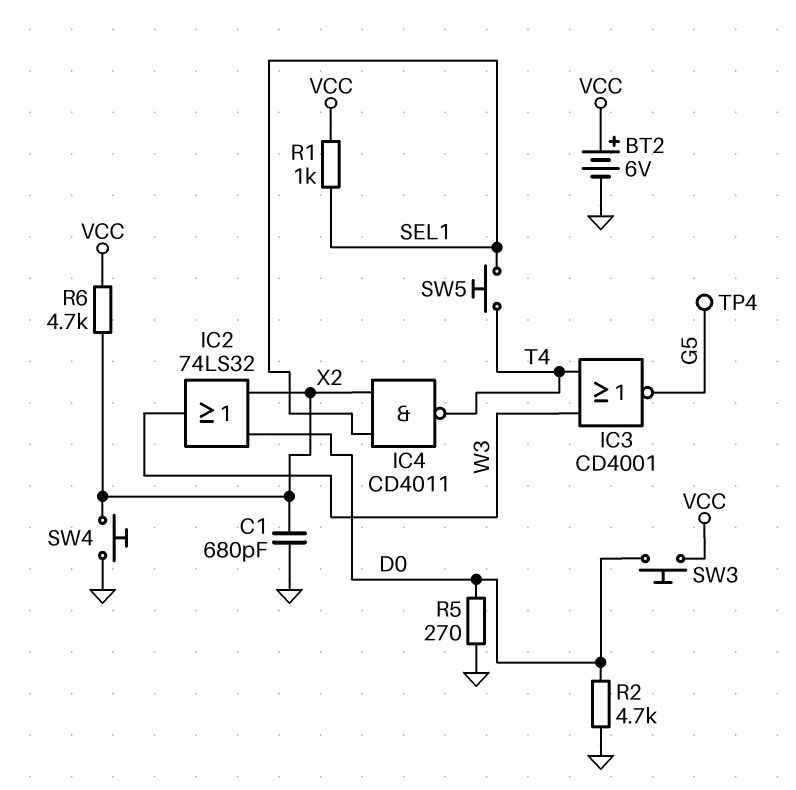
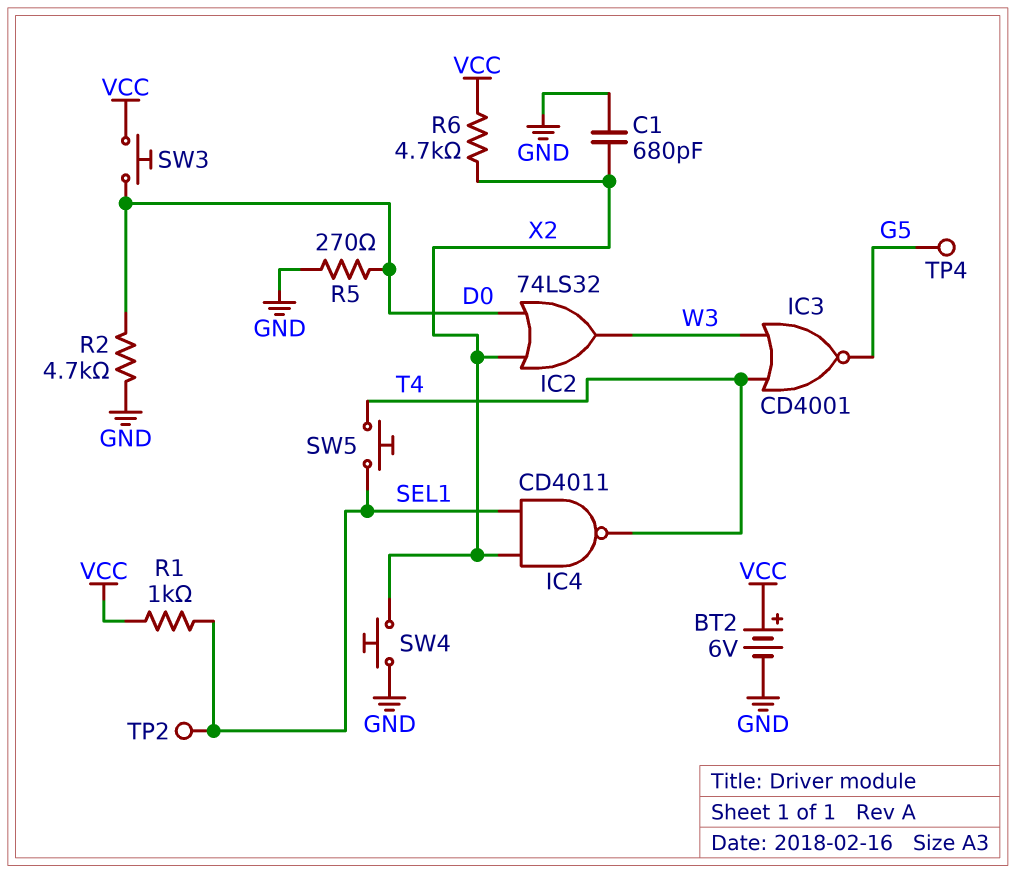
TP2: none -> test point (SEL1)

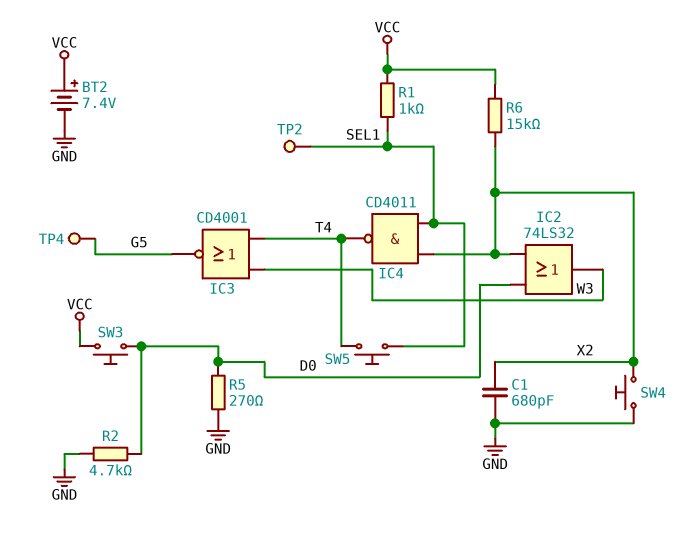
BT2: 6V (plus VCC, minus GND) -> 7.4V (plus VCC, minus GND)
R6: 4.7k (VCC, X2) -> 15k (VCC, X2)

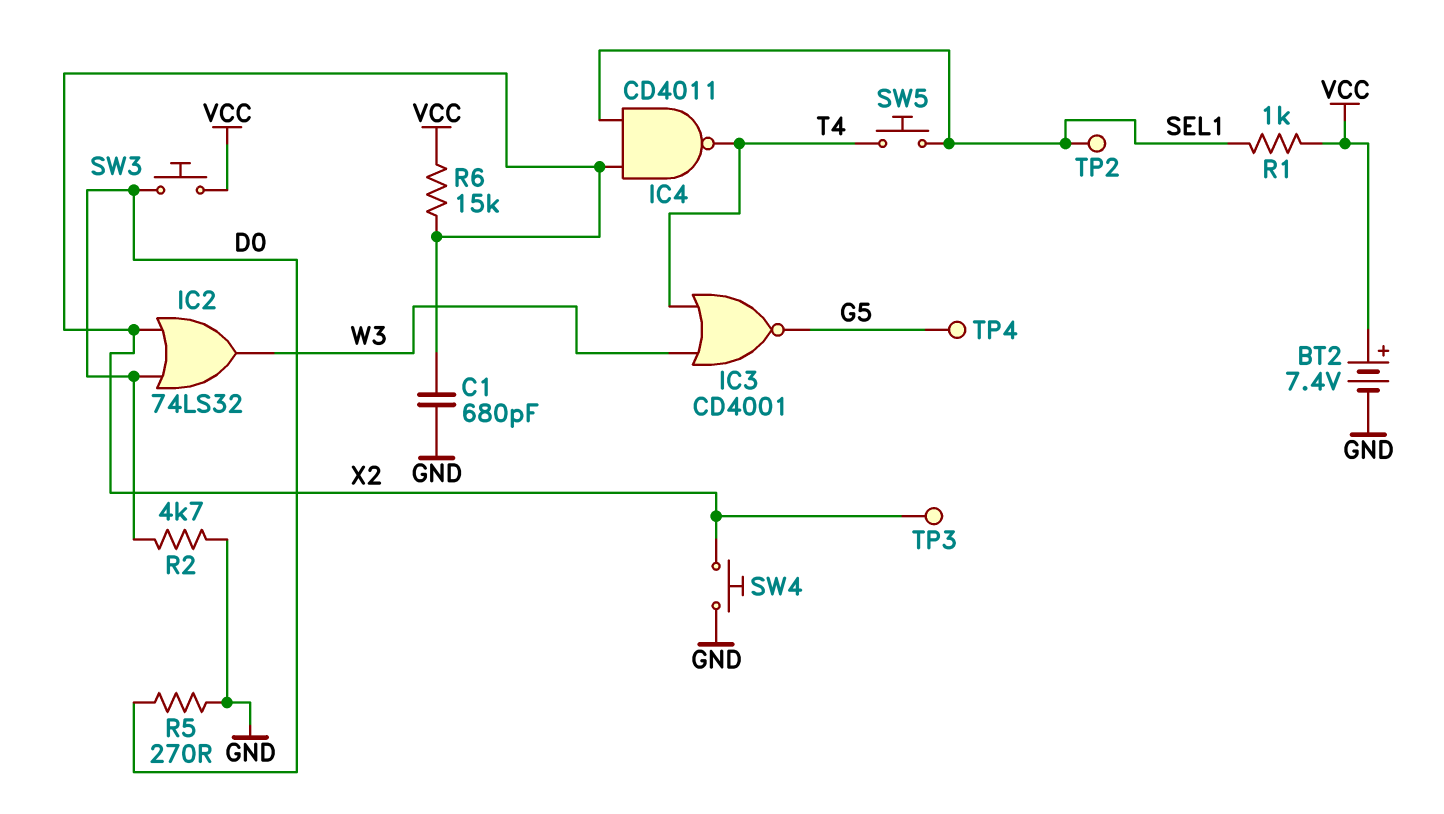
TP3: none -> test point (X2)

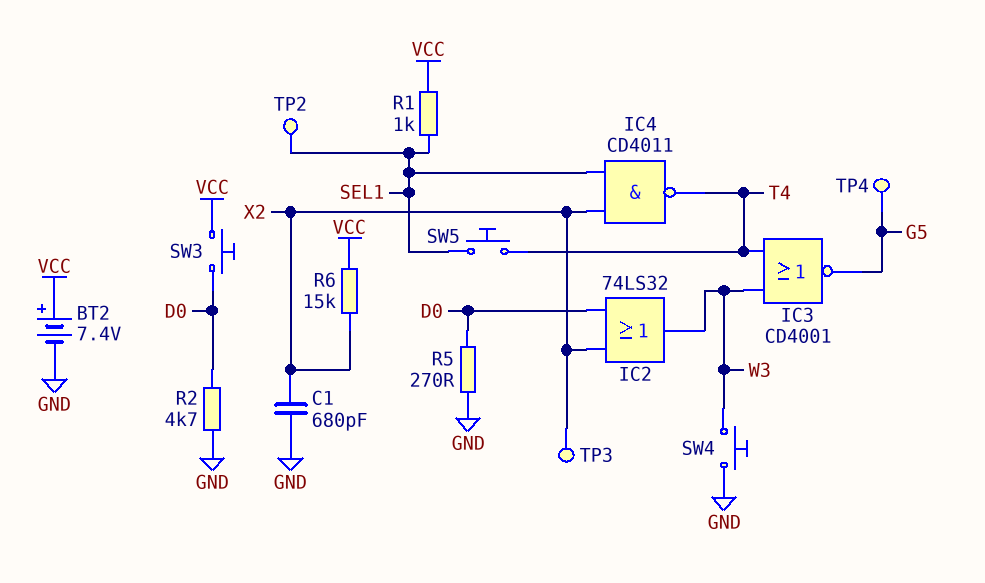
SW4: button (GND, X2) -> button (GND, W3)

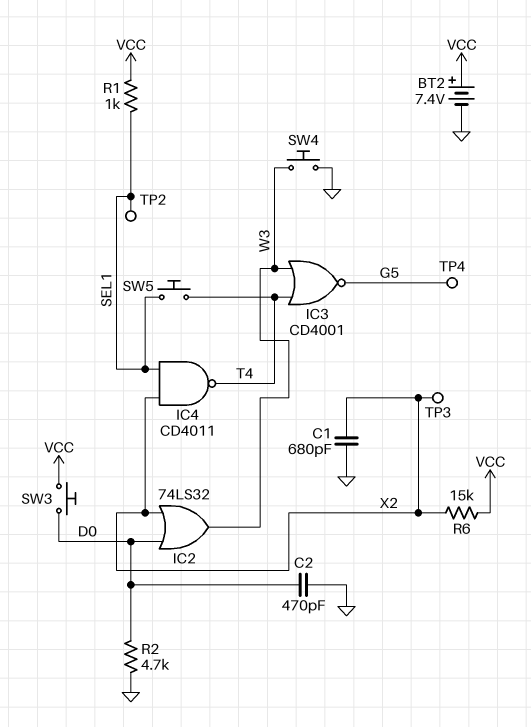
C2: none -> 470pF (D0, GND)
R5: 270 (D0, GND) -> none

